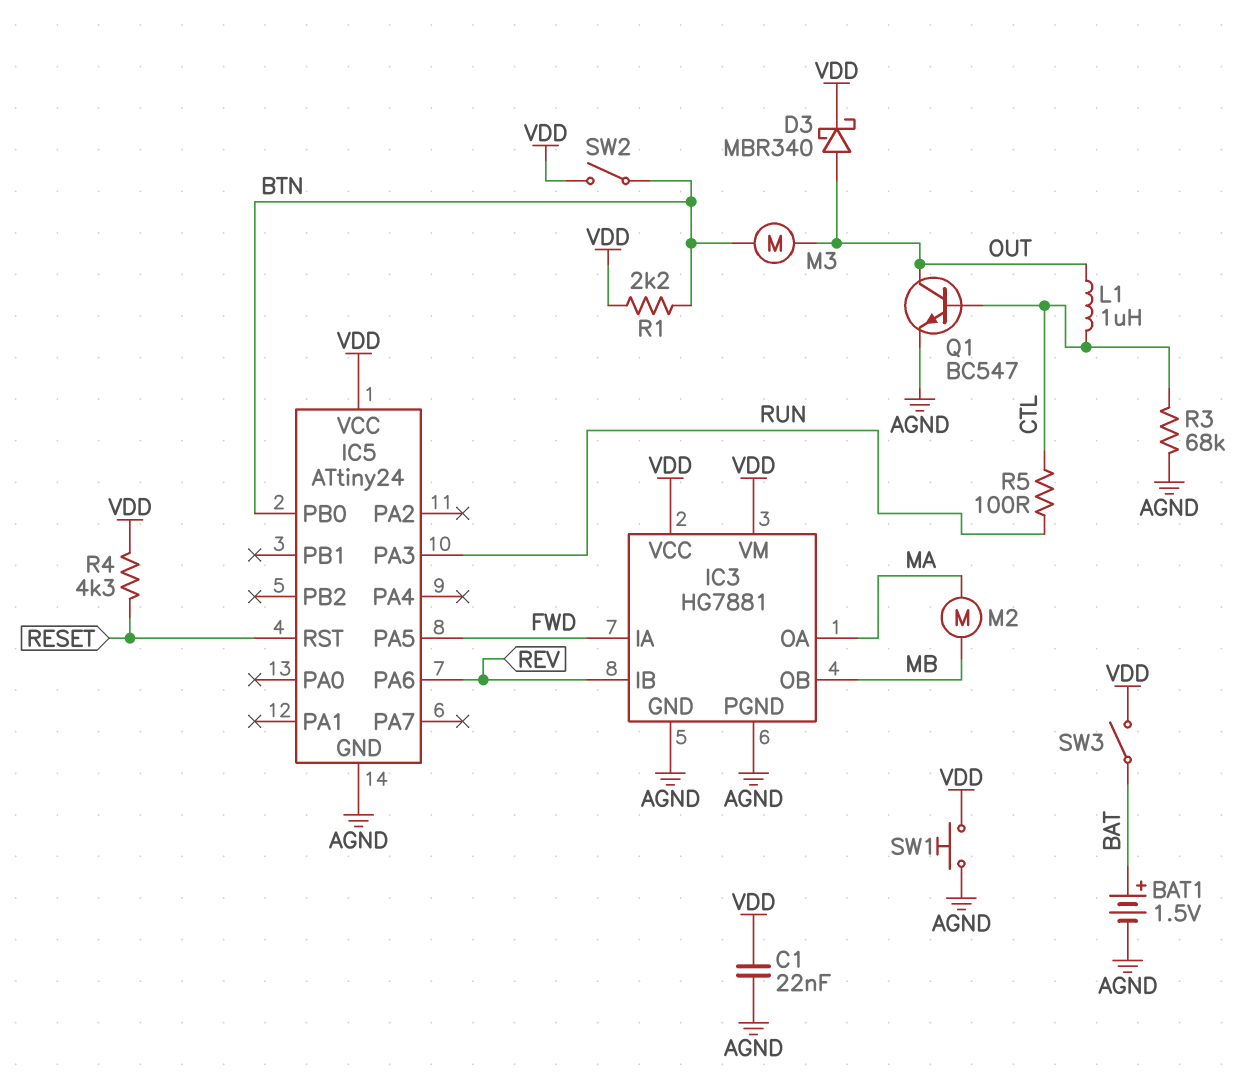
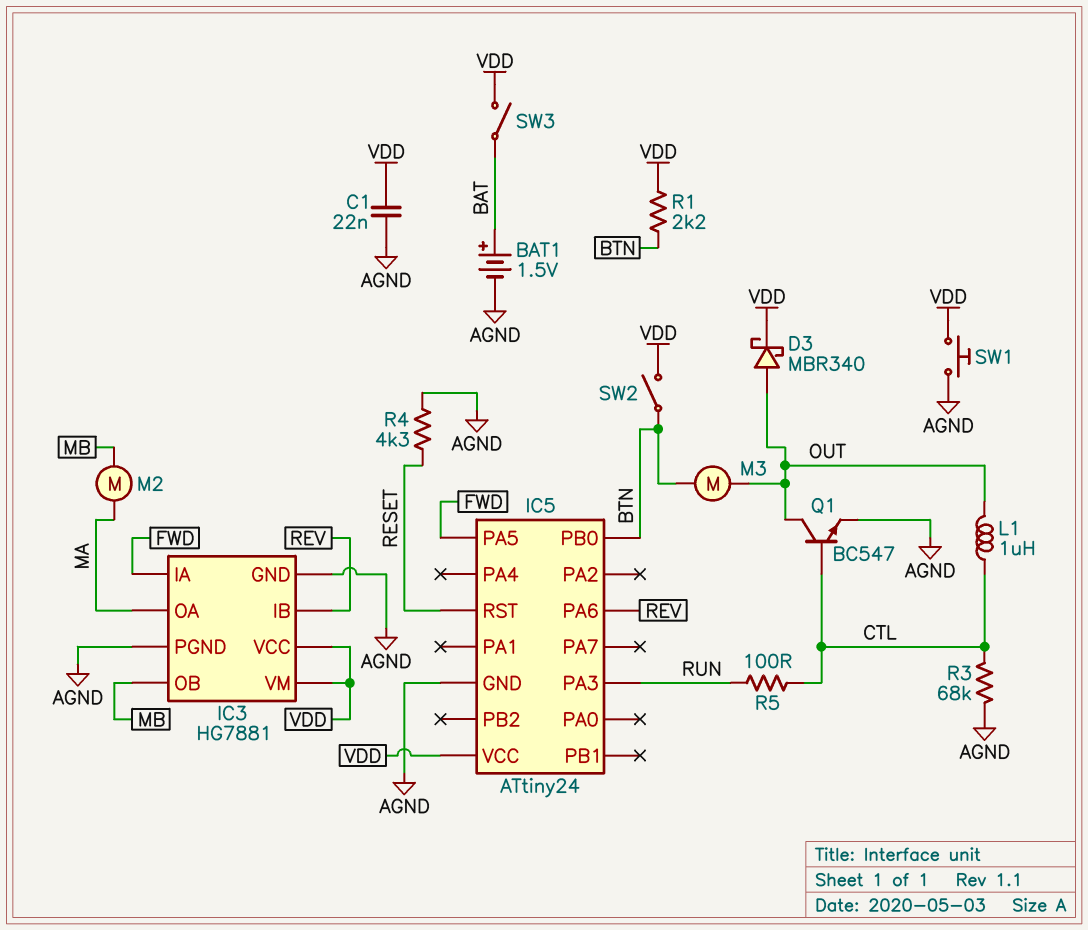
R4: 4.3k (RESET, VDD) -> 4.3k (AGND, RESET)

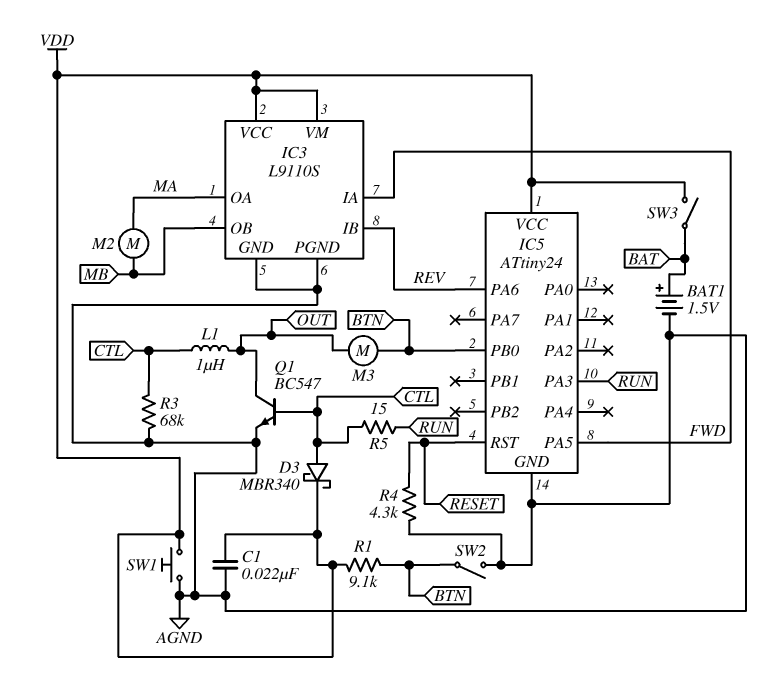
D3: schottky MBR340 (A OUT, K VDD) -> schottky MBR340 (A CTL, K VDD)
IC3: HG7881 -> L9110S
R1: 2.2k (BTN, VDD) -> 9.1k (BTN, VDD)
R5: 100 (CTL, RUN) -> 15 (CTL, RUN)
SW2: switch (BTN, VDD) -> switch (AGND, BTN)

